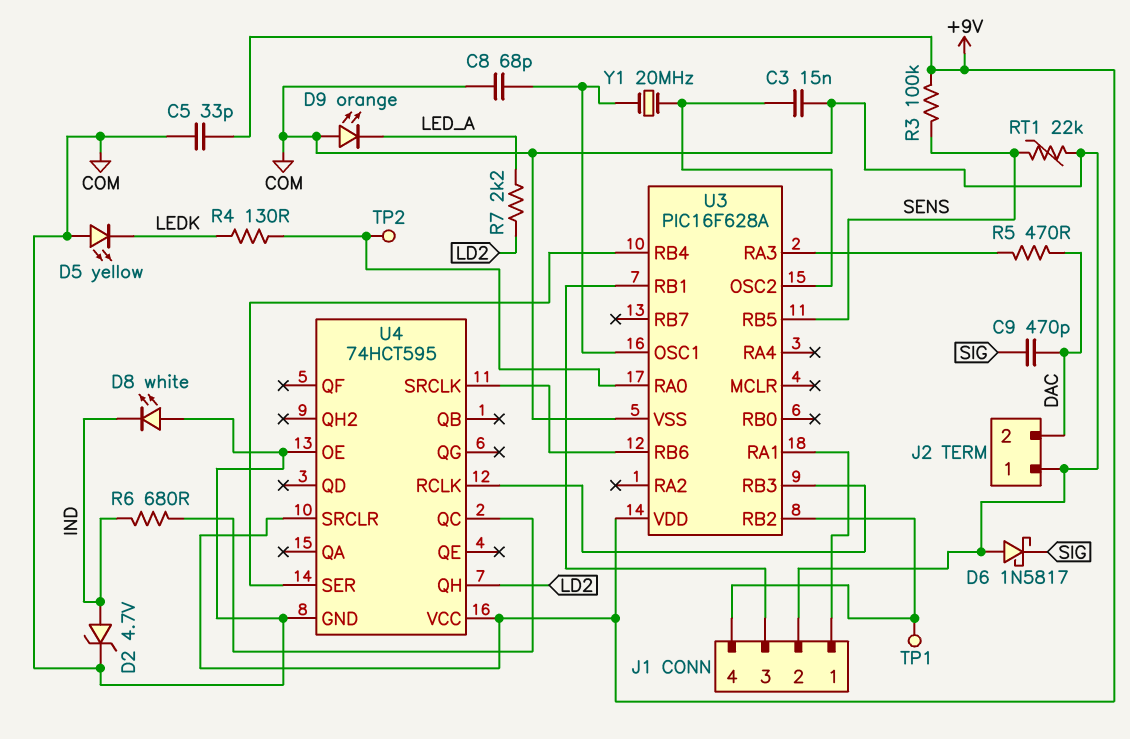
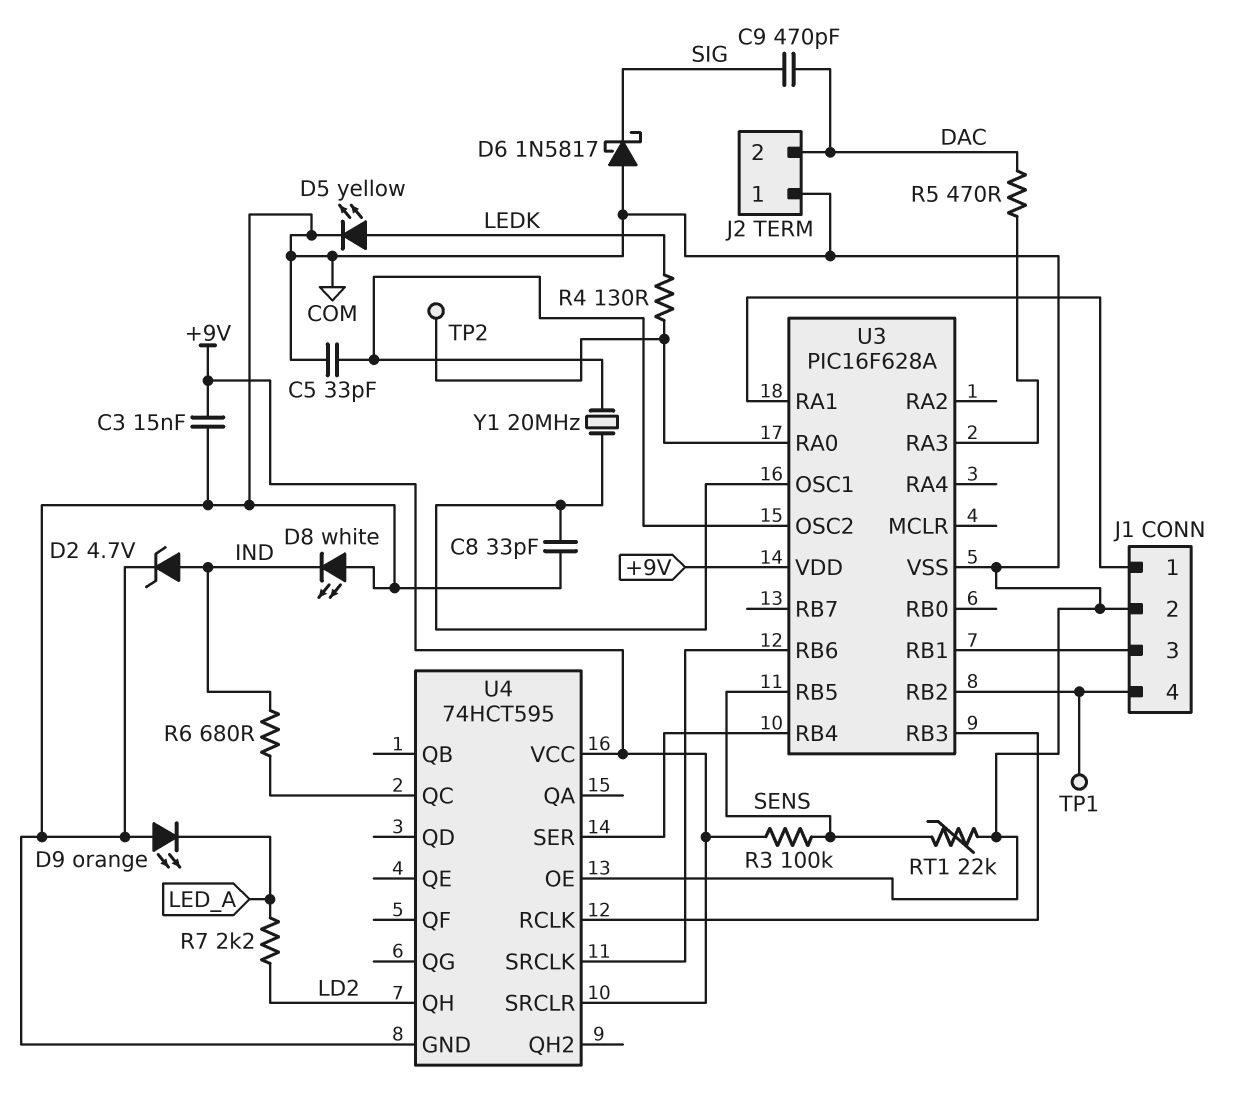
C3: 15nF (COM, U3/OSC2) -> 15nF (+9V, COM)
C5: 33pF (+9V, COM) -> 33pF (COM, U3/OSC2)
C8: 68pF (COM, U3/OSC1) -> 33pF (COM, U3/OSC1)
D5: LED yellow (A COM, K LEDK) -> LED yellow (A LEDK, K COM)

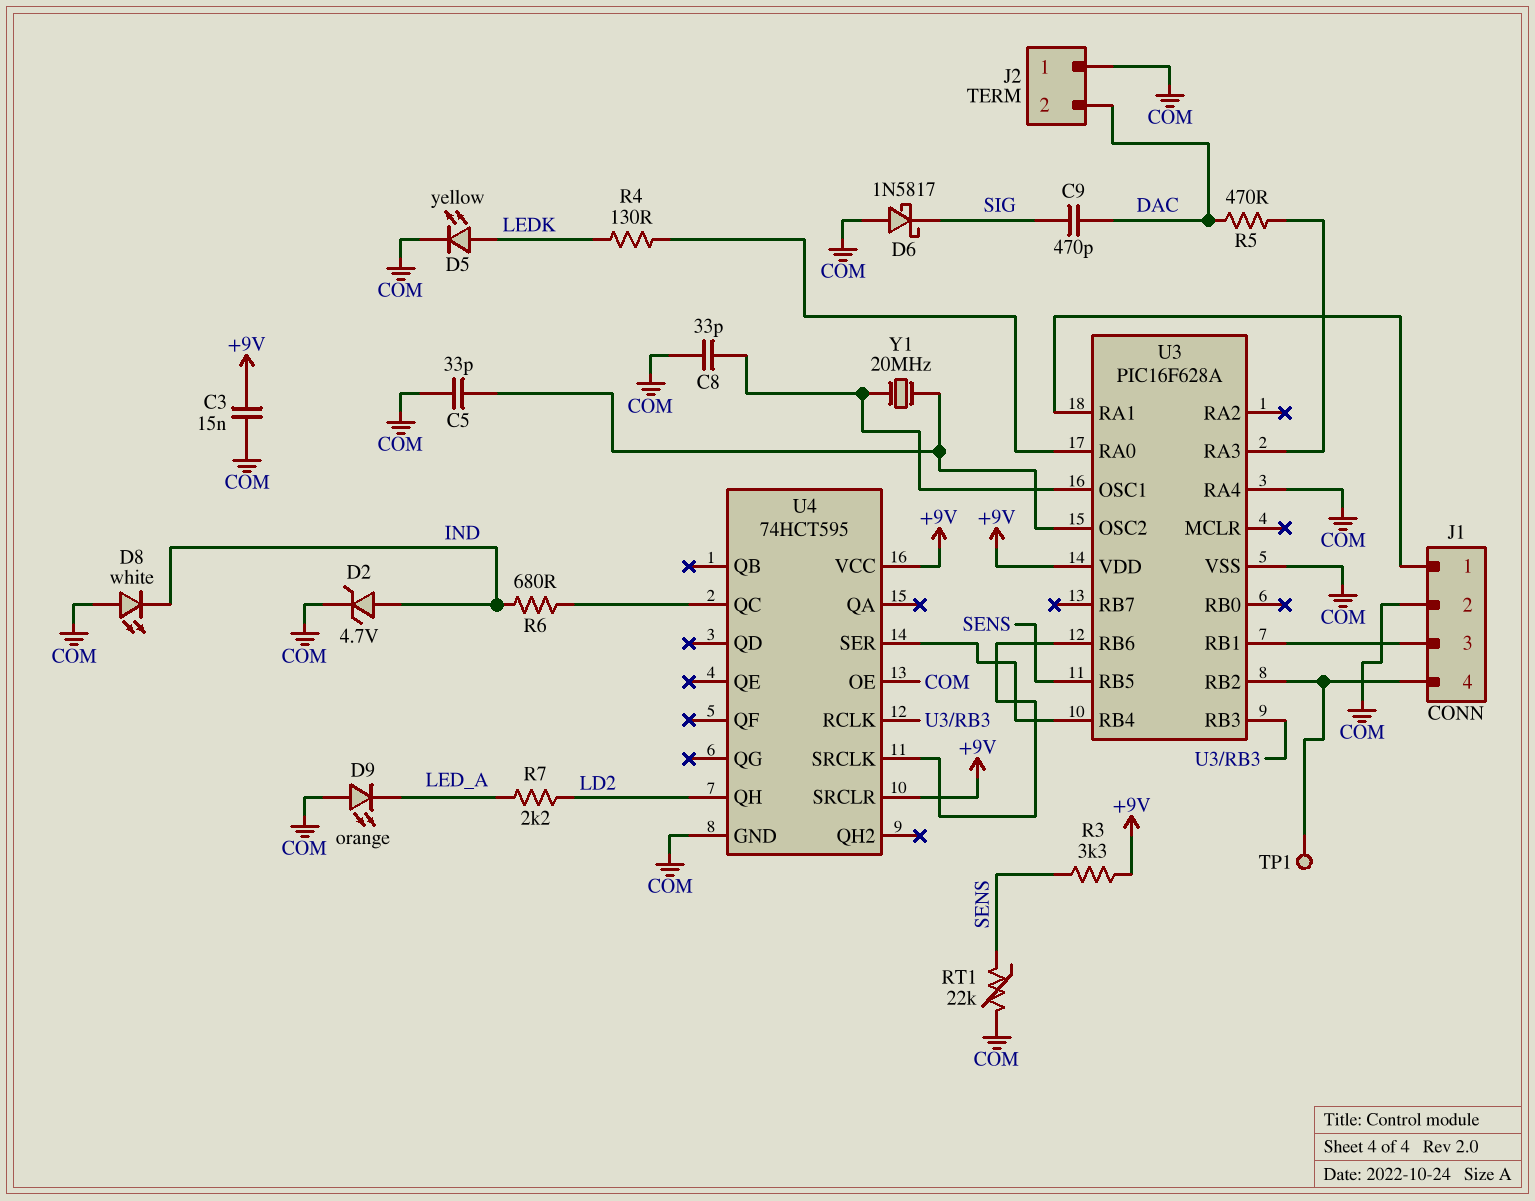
R3: 100k (+9V, SENS) -> 3.3k (+9V, SENS)
TP2: test point (U3/RA0) -> none
U3 pin RA4: none -> COM

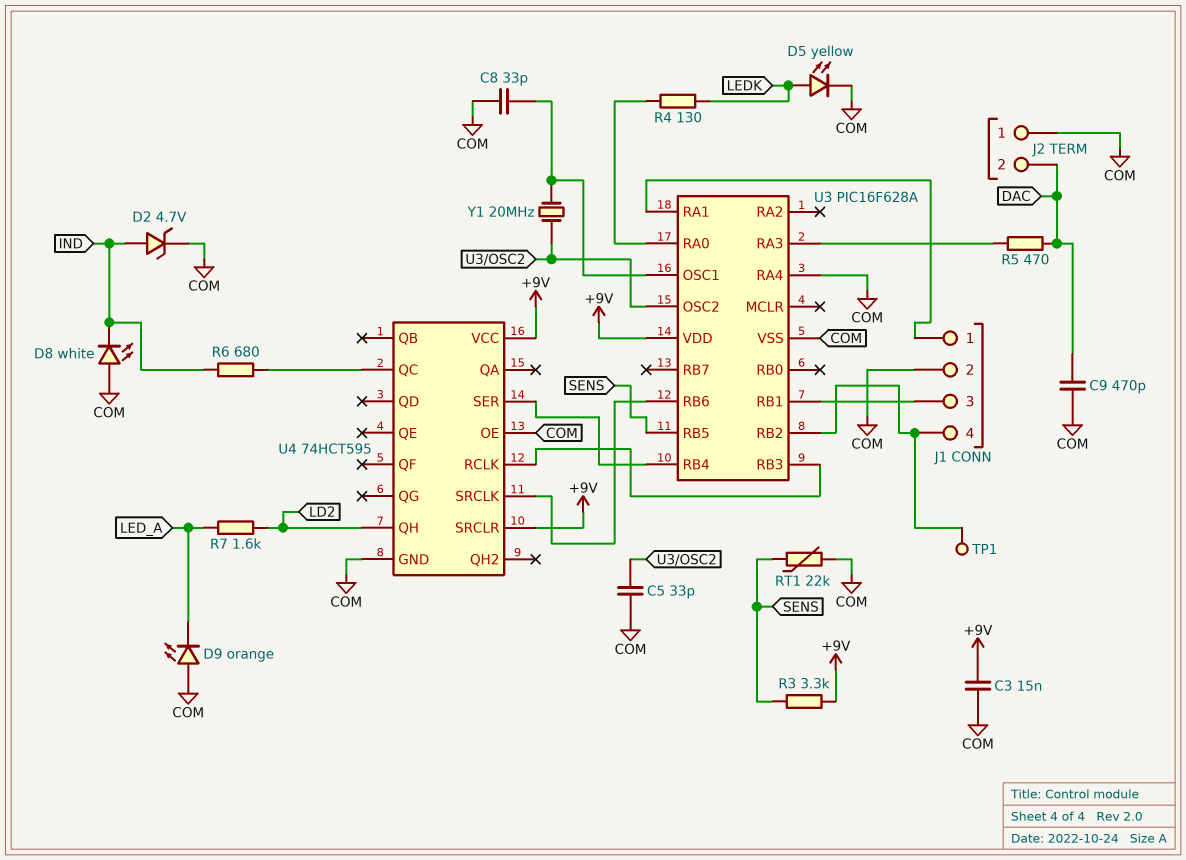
C9: 470pF (DAC, SIG) -> 470pF (COM, DAC)
D6: schottky 1N5817 (A COM, K SIG) -> none
R7: 2.2k (LD2, LED_A) -> 1.6k (LD2, LED_A)

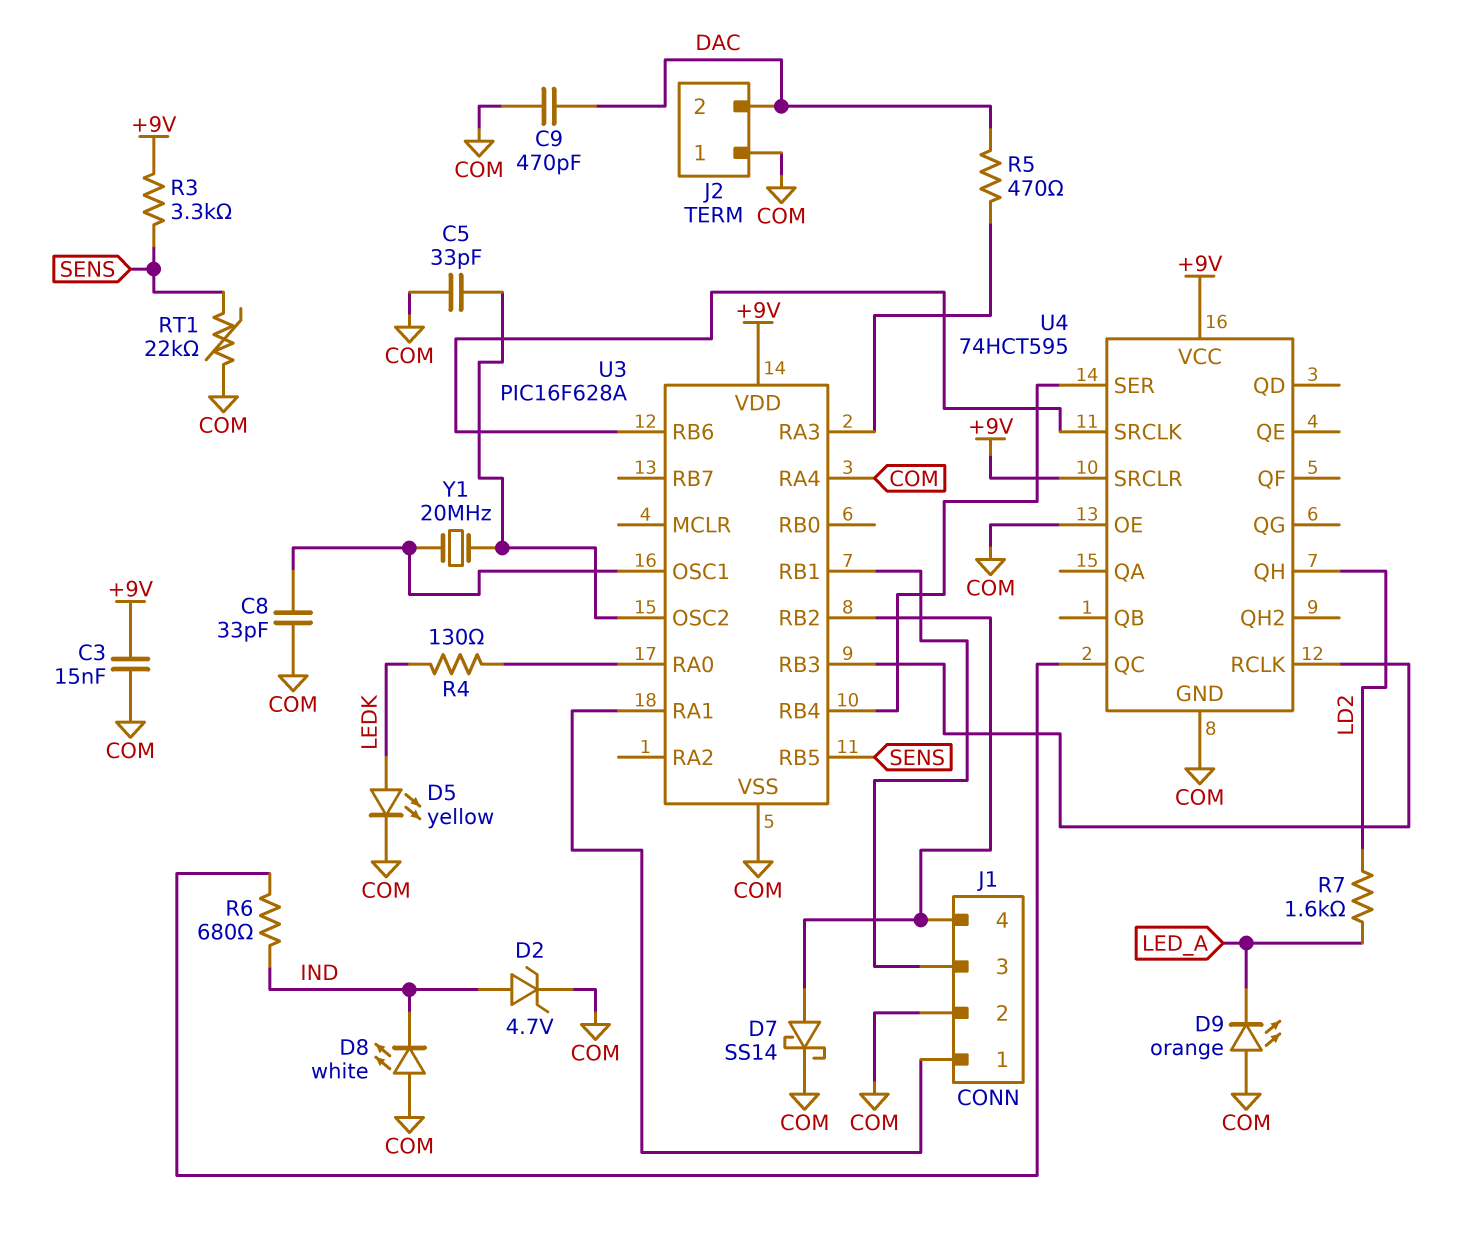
D7: none -> schottky SS14 (A J1/4, K COM)
TP1: test point (J1/4) -> none

